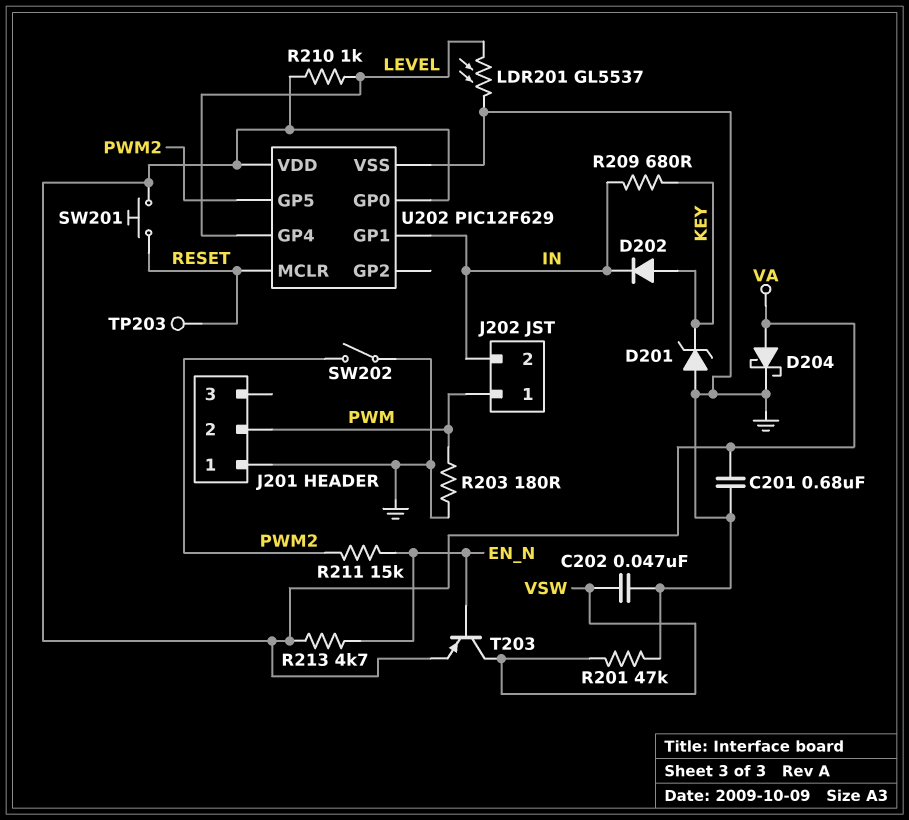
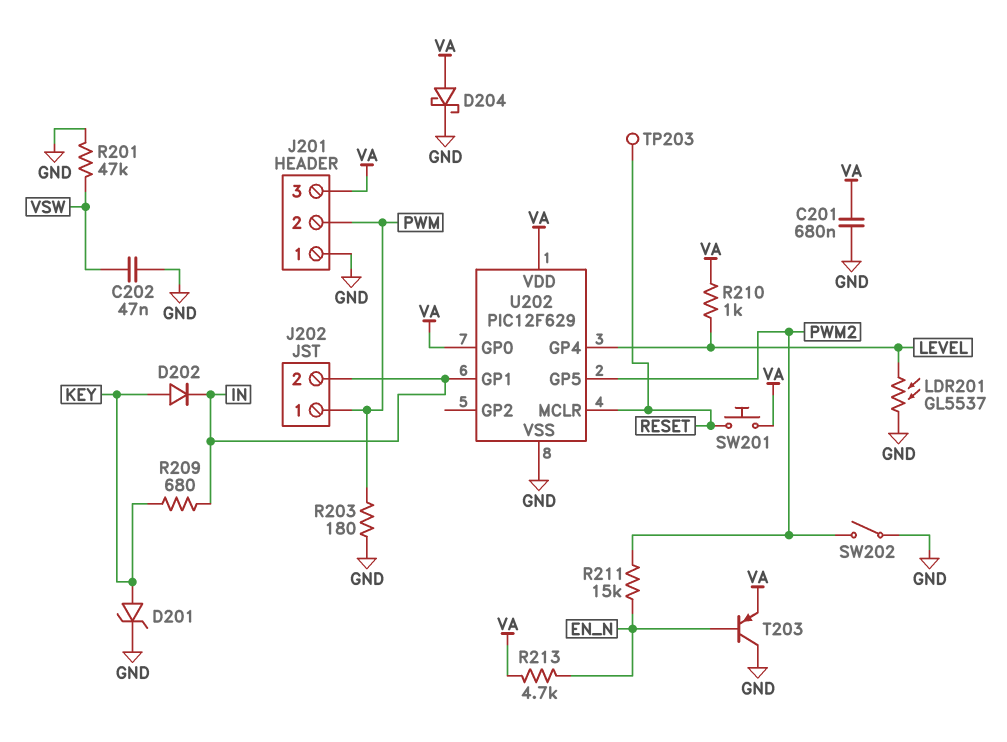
D201: zener (A GND, K KEY) -> zener (A KEY, K GND)
J201 pin 3: none -> VA
T203: PNP (B EN_N, C VSW, E VA) -> PNP (B EN_N, C GND, E VA)

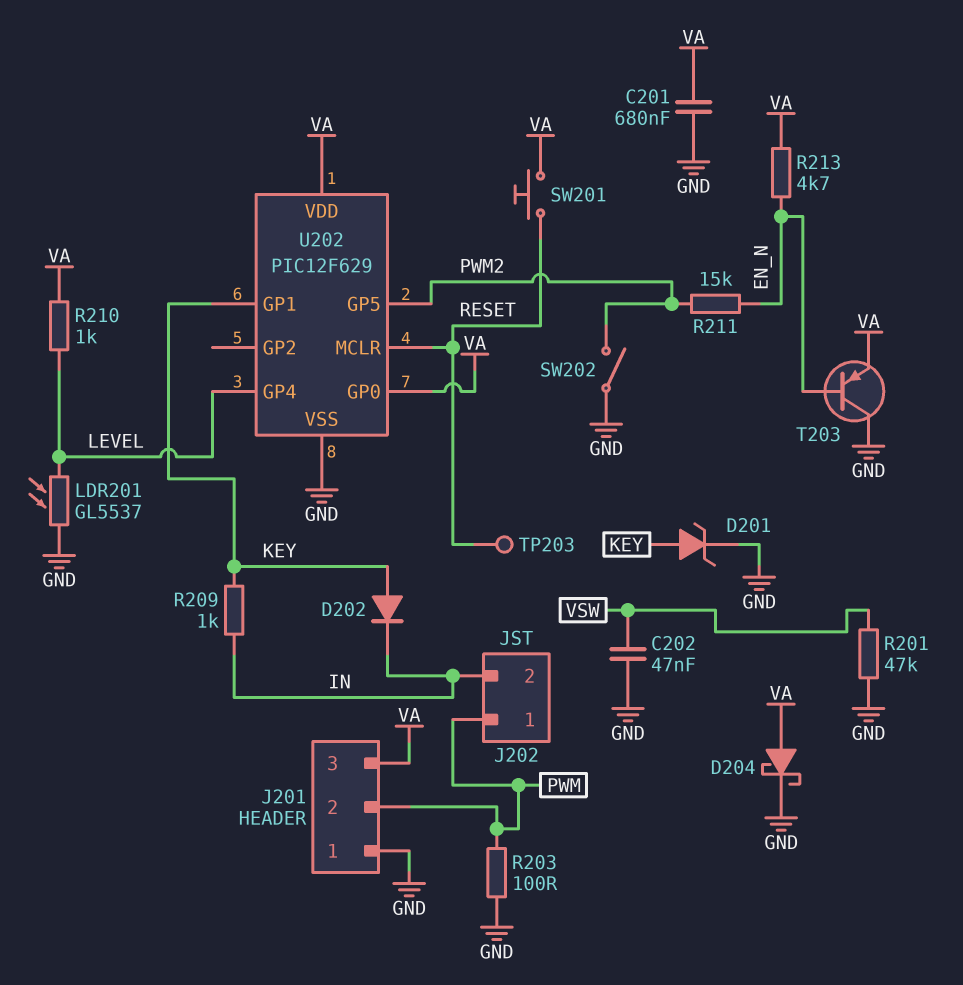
R203: 180 (GND, PWM) -> 100 (GND, PWM)
R209: 680 (IN, KEY) -> 1k (IN, KEY)
U202 pin GP1: IN -> KEY

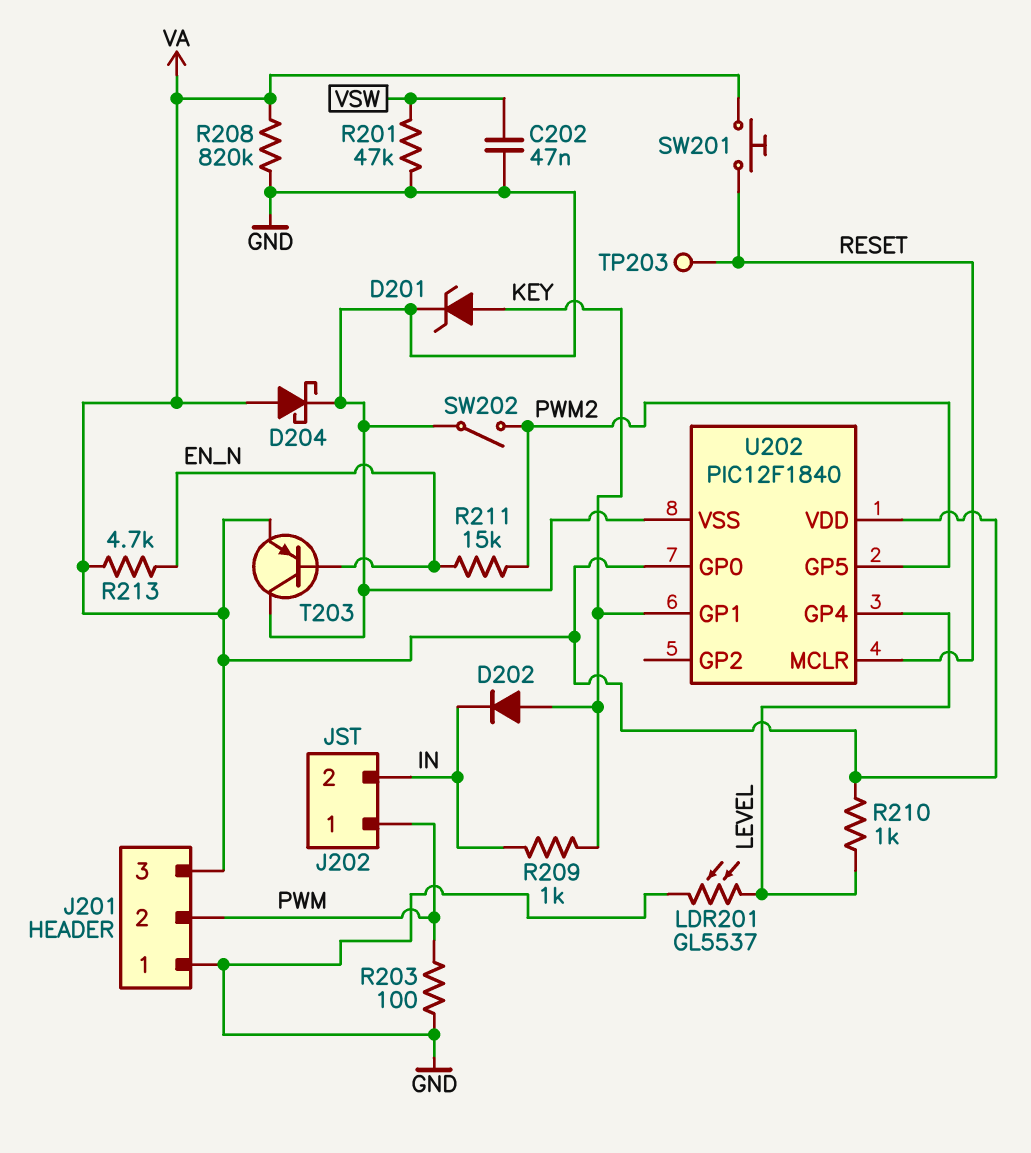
C201: 680nF (GND, VA) -> none
R208: none -> 820k (GND, VA)
U202: PIC12F629 -> PIC12F1840

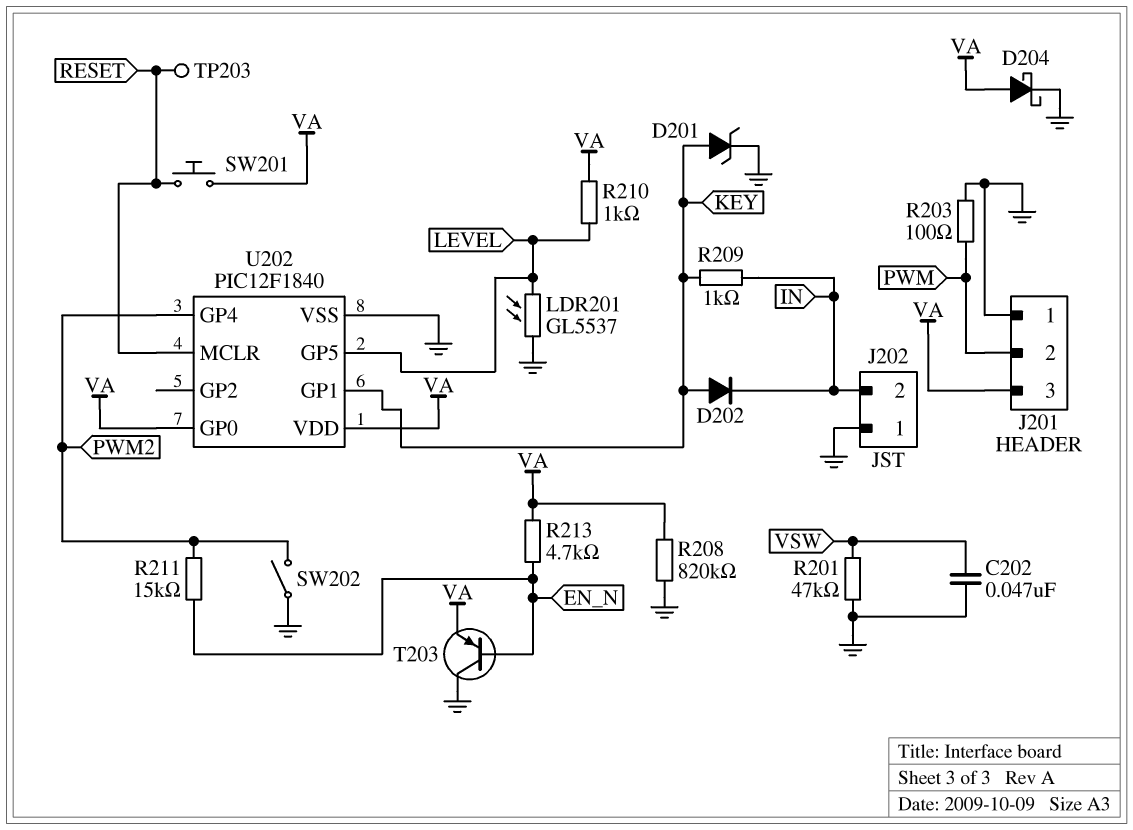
J202 pin 1: PWM -> GND
U202 pin GP4: LEVEL -> PWM2
U202 pin GP5: PWM2 -> LEVEL

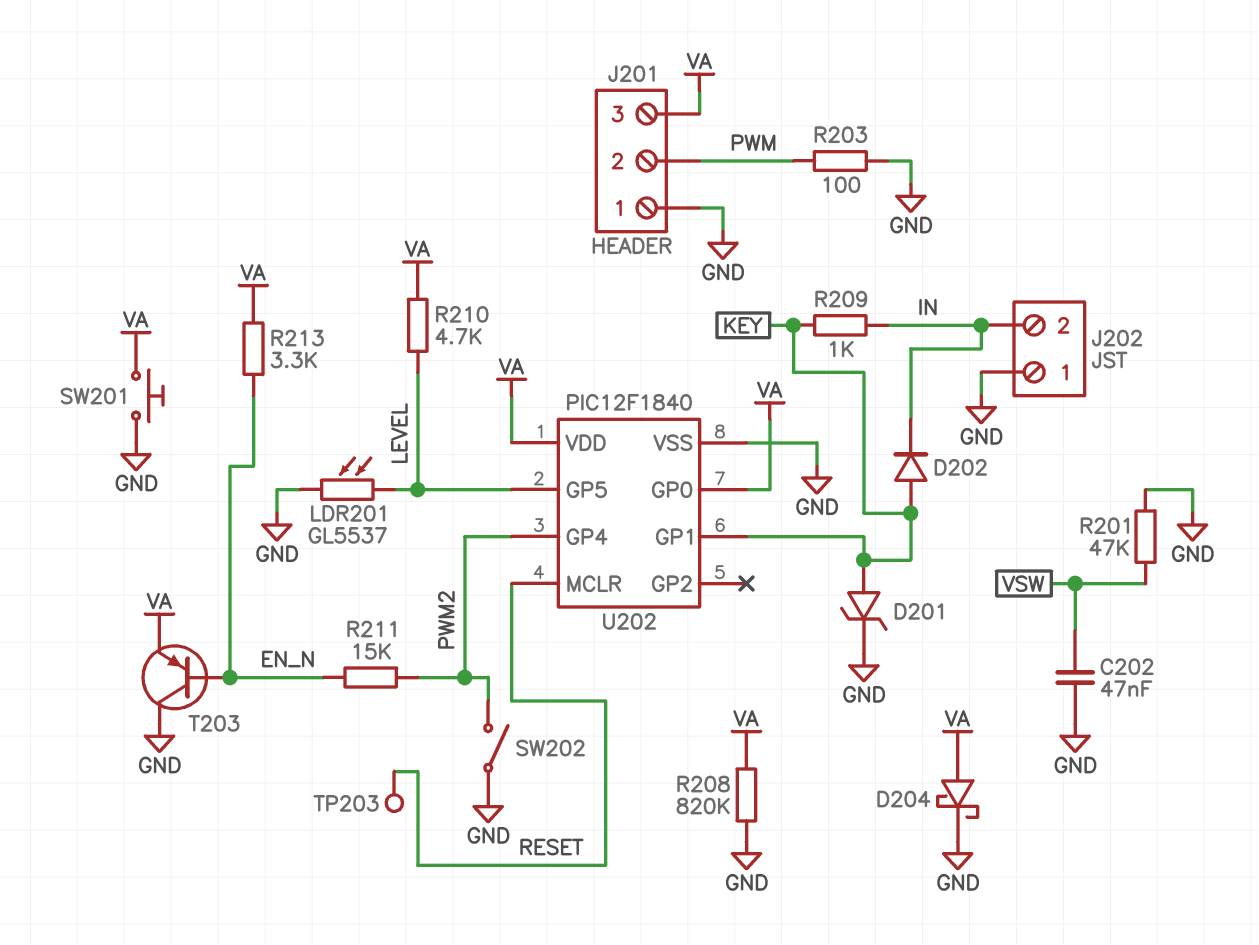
R210: 1k (LEVEL, VA) -> 4.7k (LEVEL, VA)
R213: 4.7k (EN_N, VA) -> 3.3k (EN_N, VA)
SW201: button (RESET, VA) -> button (GND, VA)

